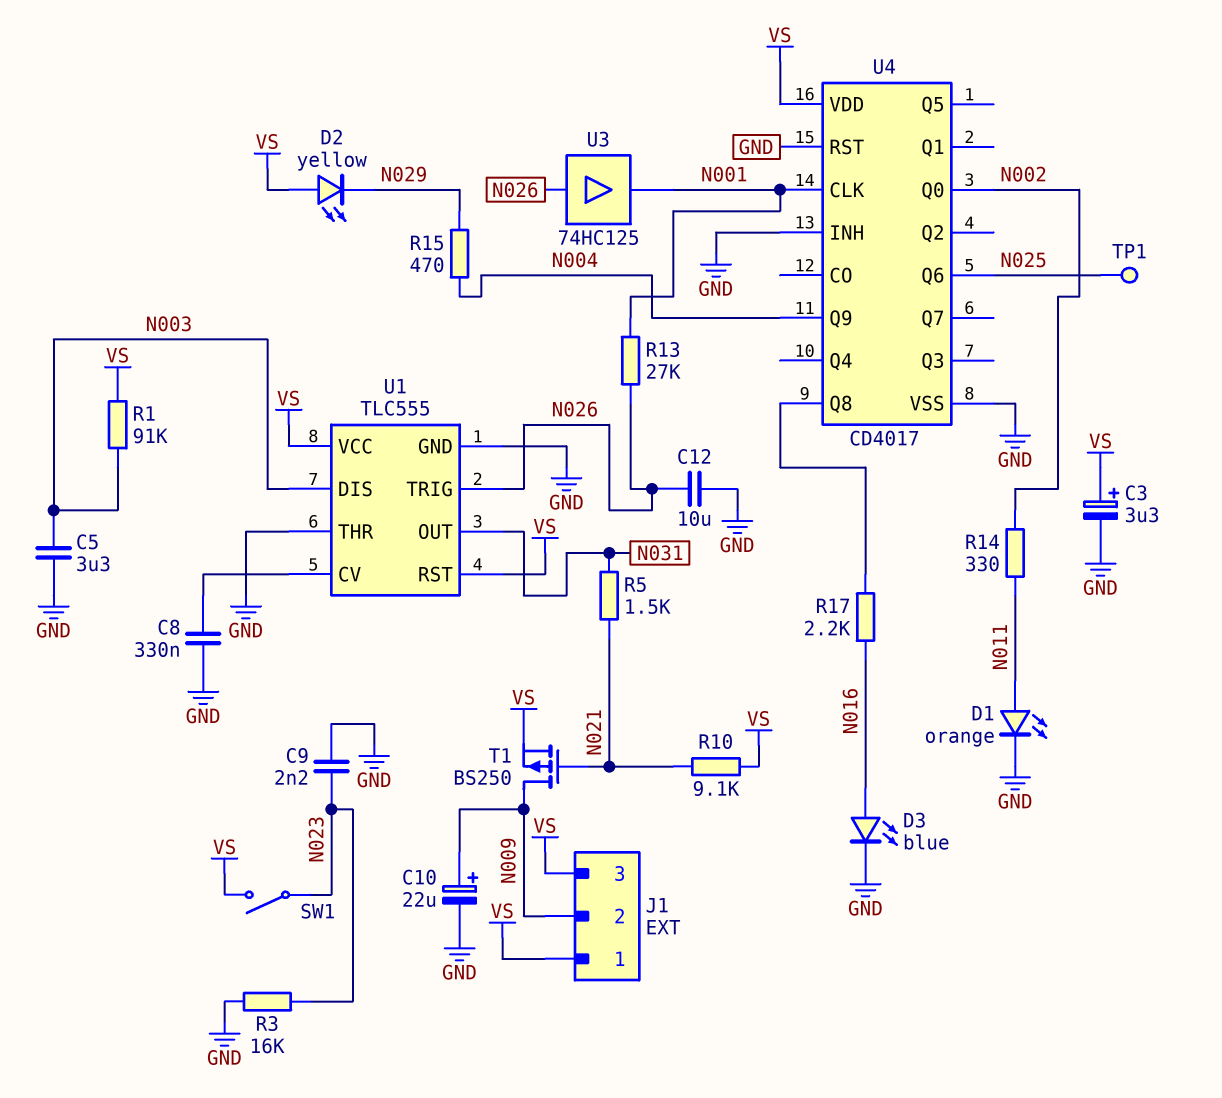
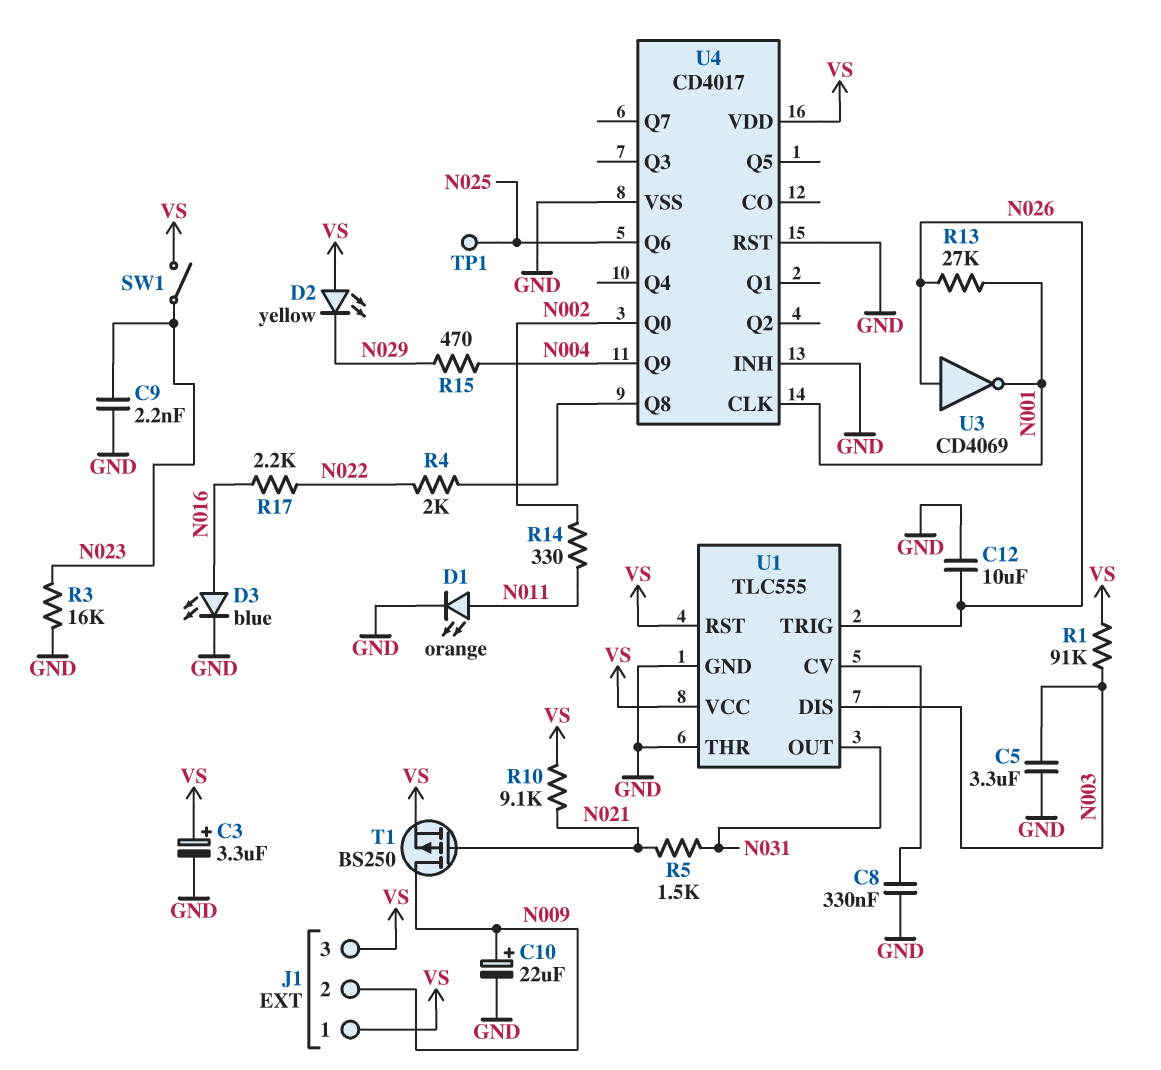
R4: none -> 2k (N022, U4/Q8)
R17: 2.2k (N016, U4/Q8) -> 2.2k (N016, N022)
U3: buffer 74HC125 (in N026, out N001) -> NOT CD4069 (in N026, out N001)

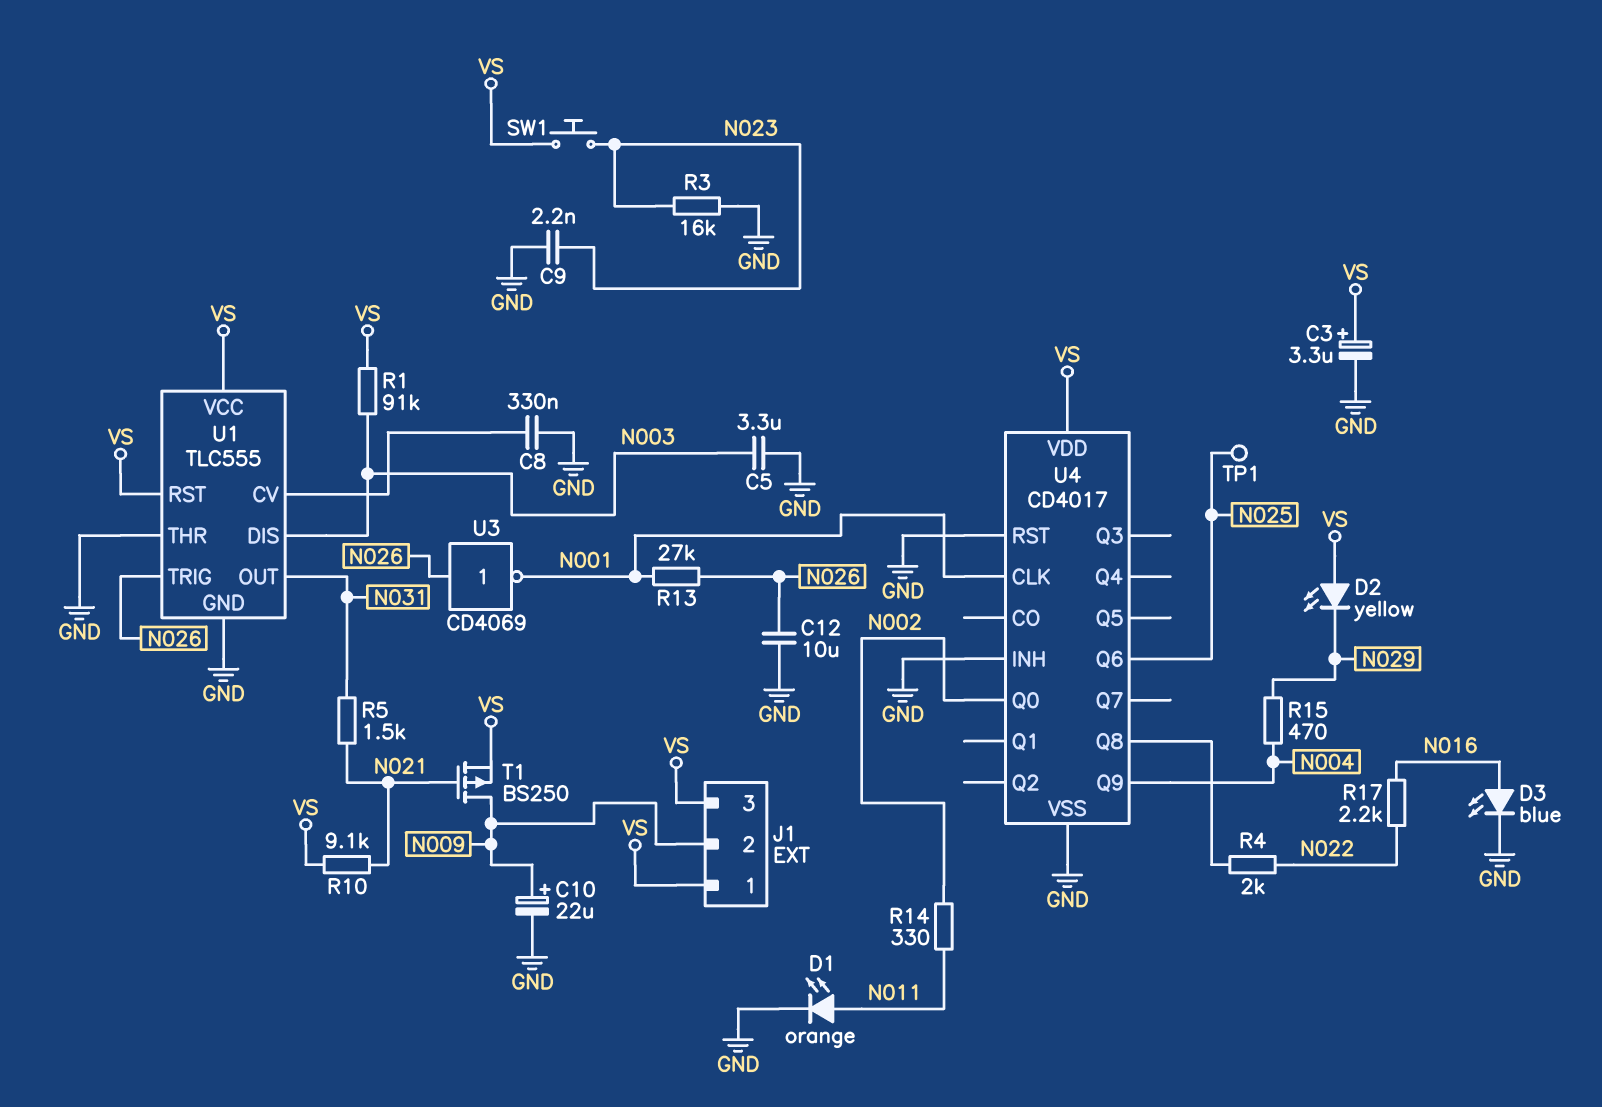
SW1: switch (N023, VS) -> button (N023, VS)

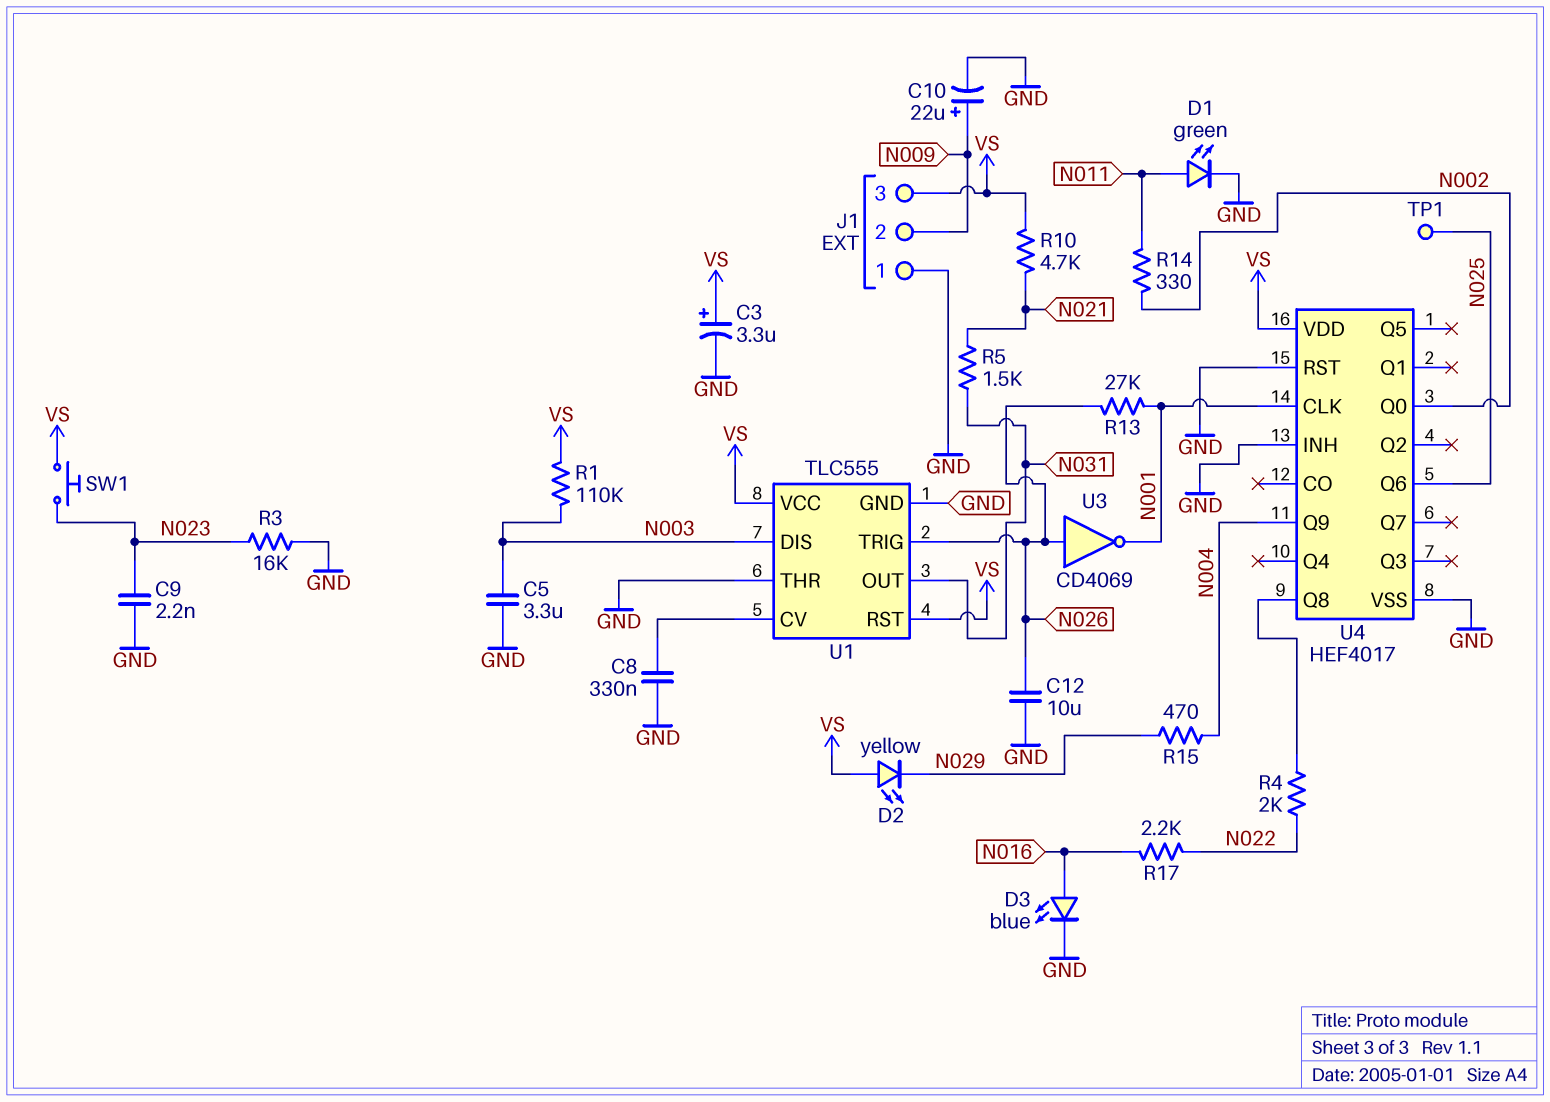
D1: LED orange (A N011, K GND) -> LED green (A N011, K GND)
J1 pin 1: VS -> GND
R1: 91k (N003, VS) -> 110k (N003, VS)
R10: 9.1k (N021, VS) -> 4.7k (N021, VS)
T1: PMOS BS250 (G N021, D N009, S VS) -> none
U4: CD4017 -> HEF4017

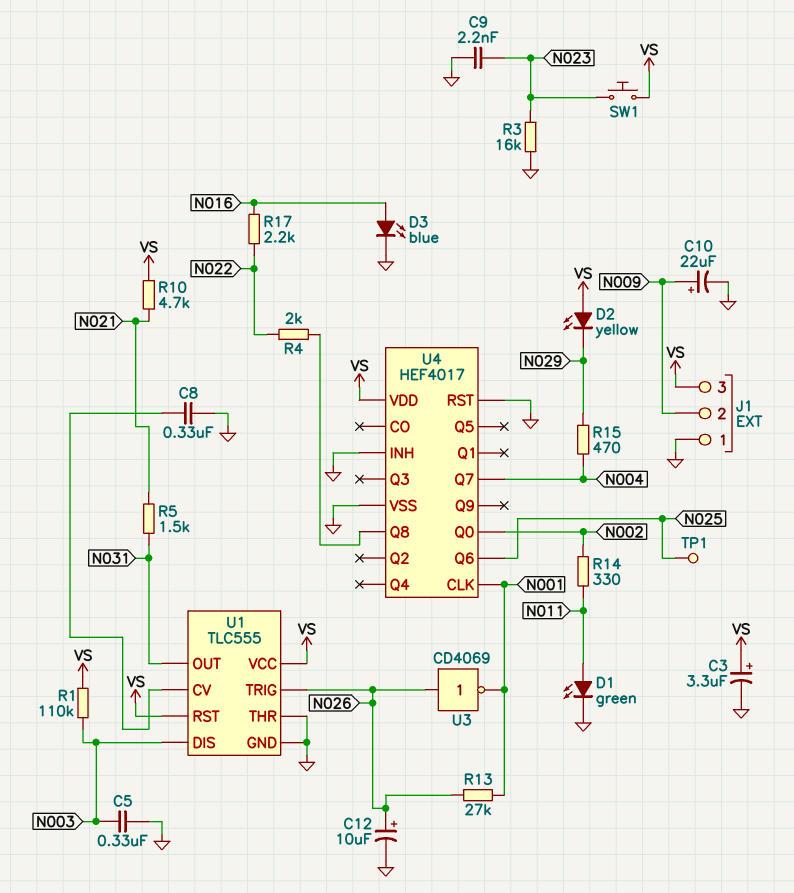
C5: 3.3uF (GND, N003) -> 330nF (GND, N003)
C12: 10uF (GND, N026) -> 10uF (plus N026, minus GND)
U4 pin Q7: none -> N004
U4 pin Q9: N004 -> none

